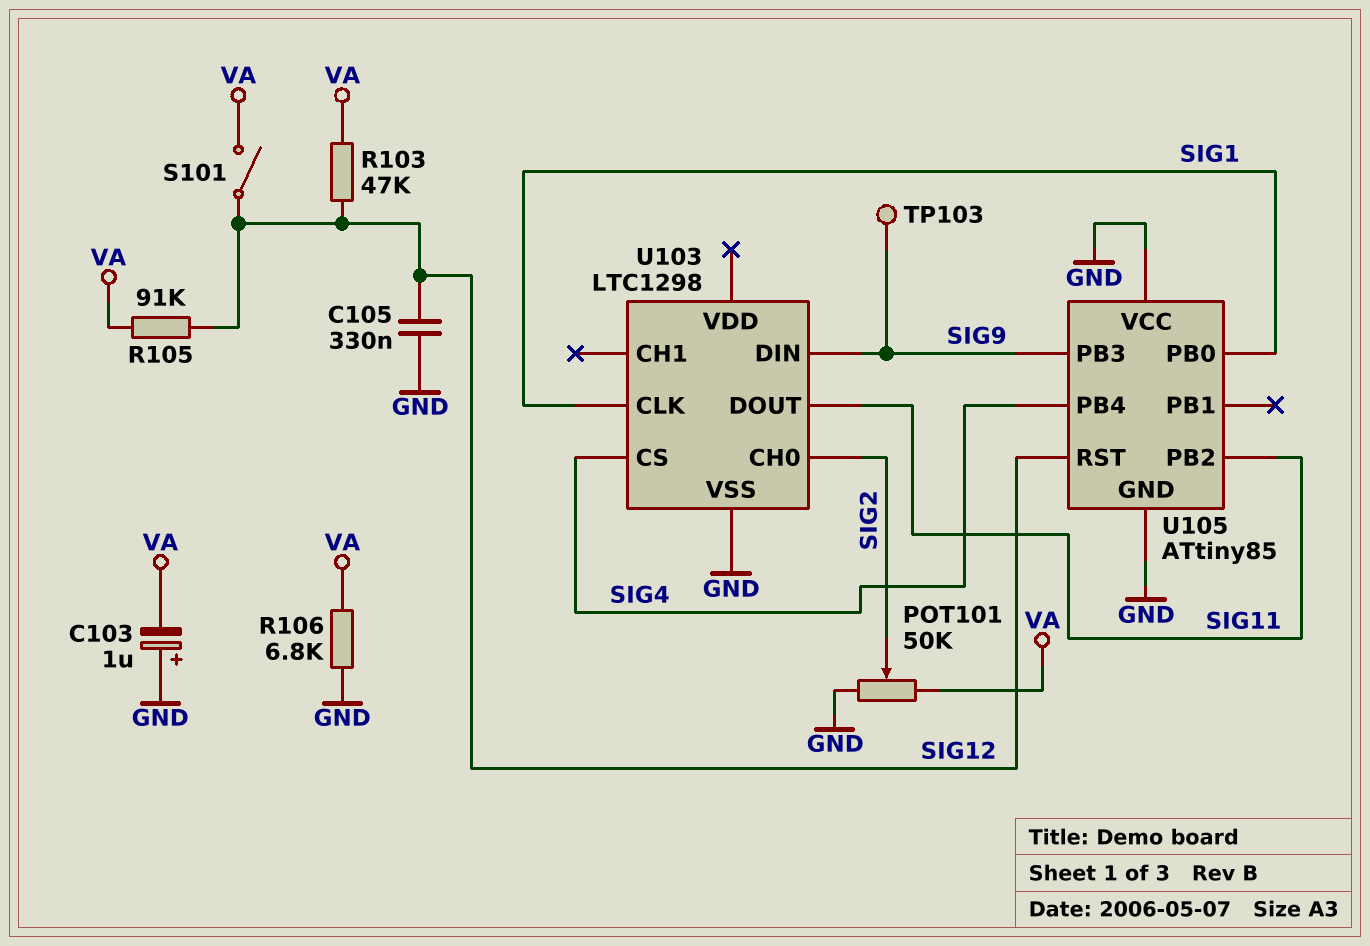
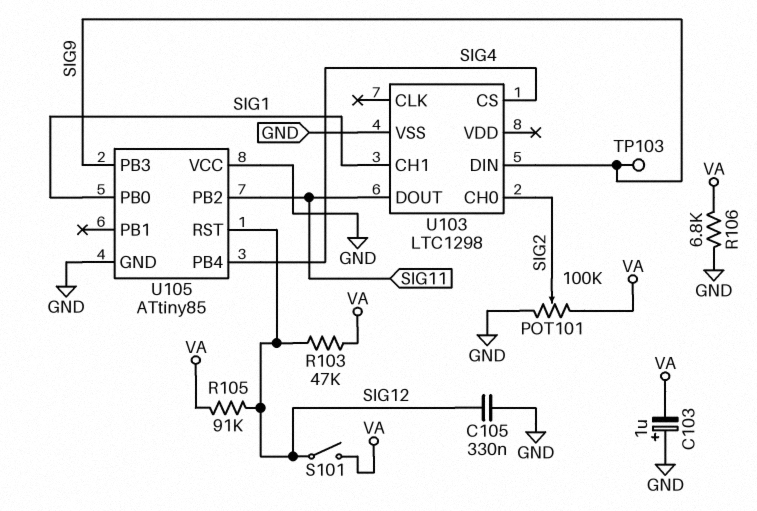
POT101: 50k (GND, VA, wiper SIG2) -> 100k (GND, VA, wiper SIG2)
U103 pin CH1: none -> SIG1
U103 pin CLK: SIG1 -> none

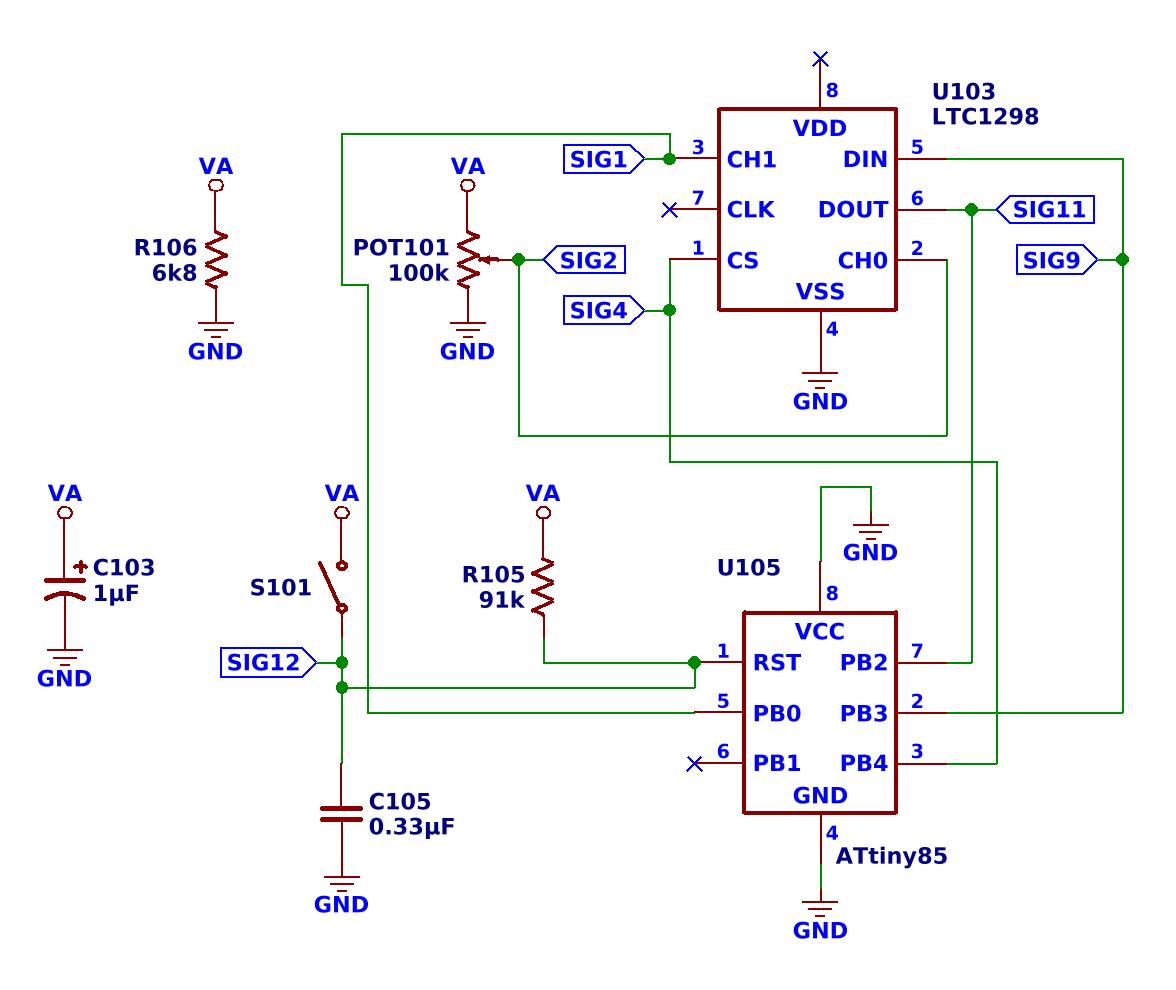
C103: 1uF (plus GND, minus VA) -> 1uF (plus VA, minus GND)
R103: 47k (SIG12, VA) -> none
TP103: test point (SIG9) -> none

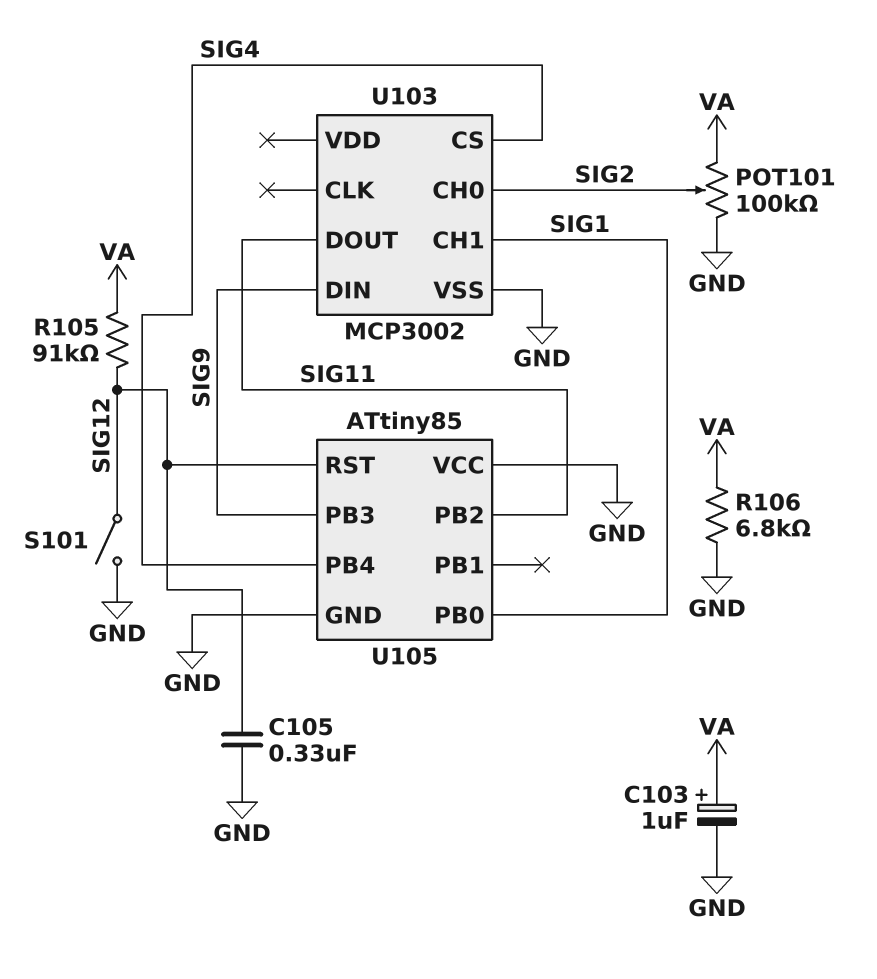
S101: switch (SIG12, VA) -> switch (GND, SIG12)
U103: LTC1298 -> MCP3002

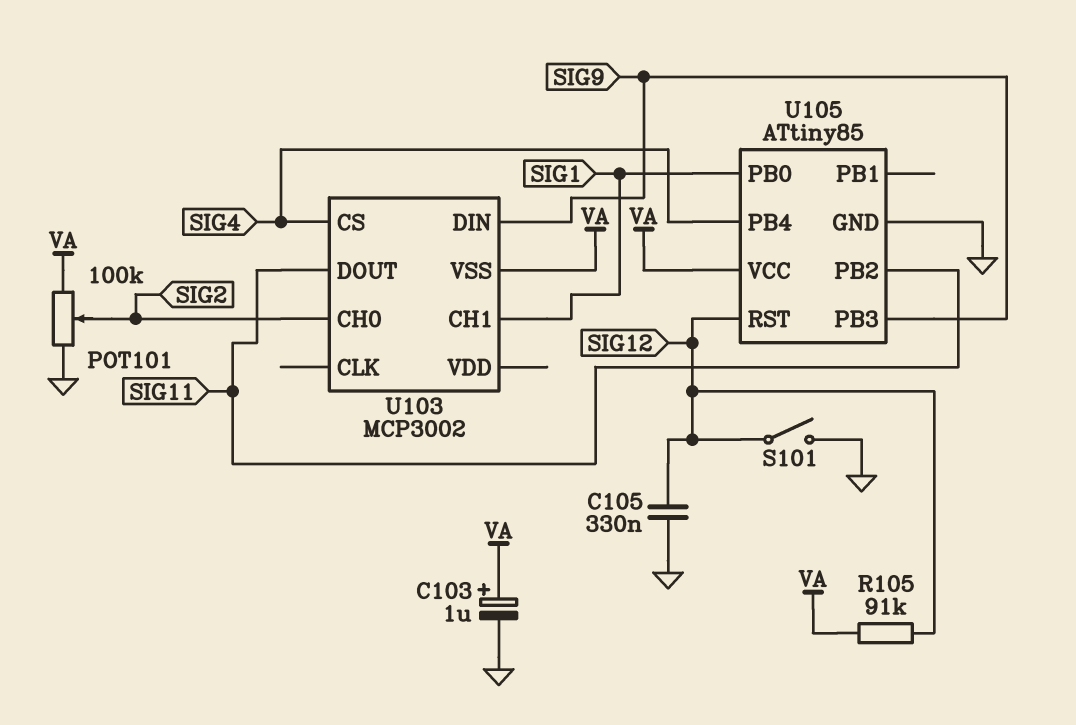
R106: 6.8k (GND, VA) -> none
U103 pin VSS: GND -> VA
U105 pin VCC: GND -> VA

